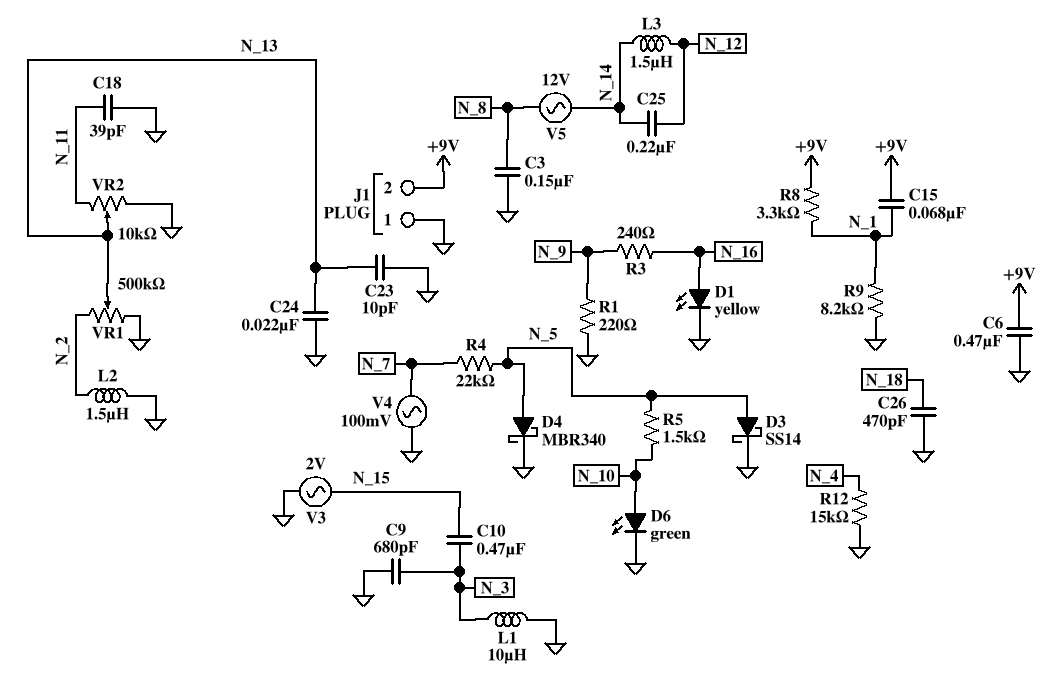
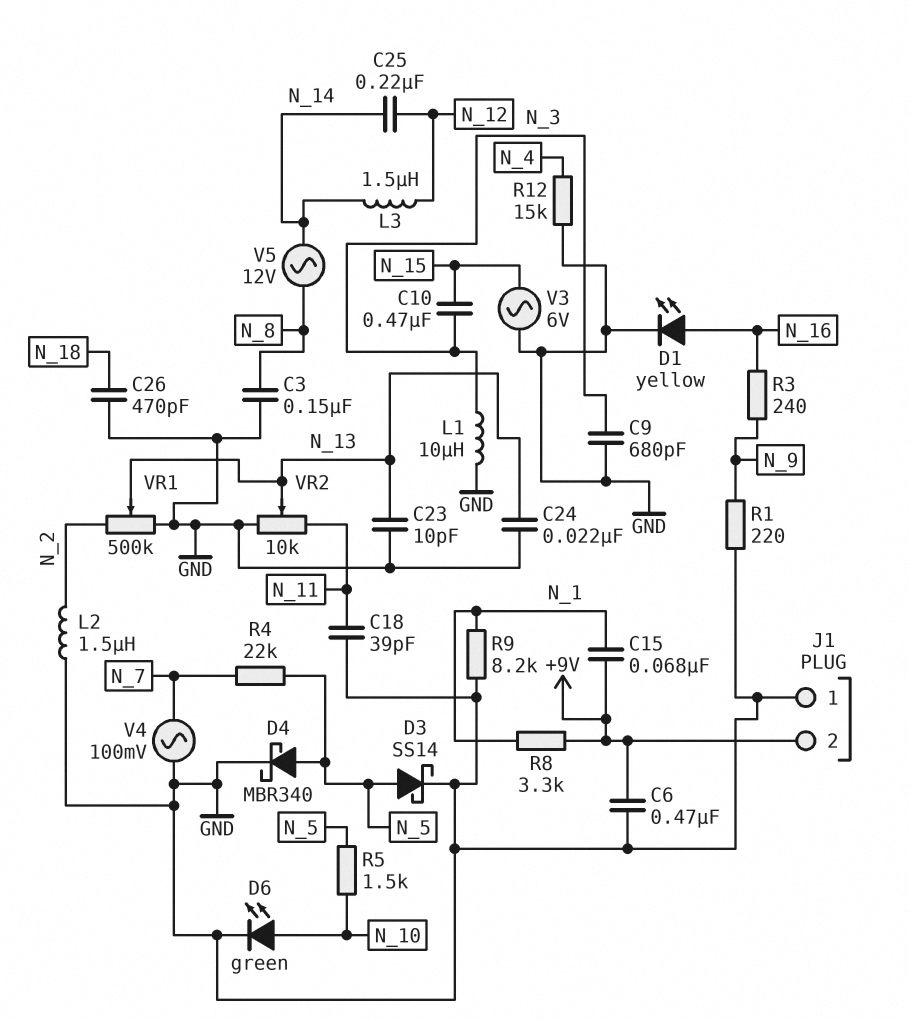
V3: AC 2V (GND, N_15) -> AC 6V (GND, N_15)

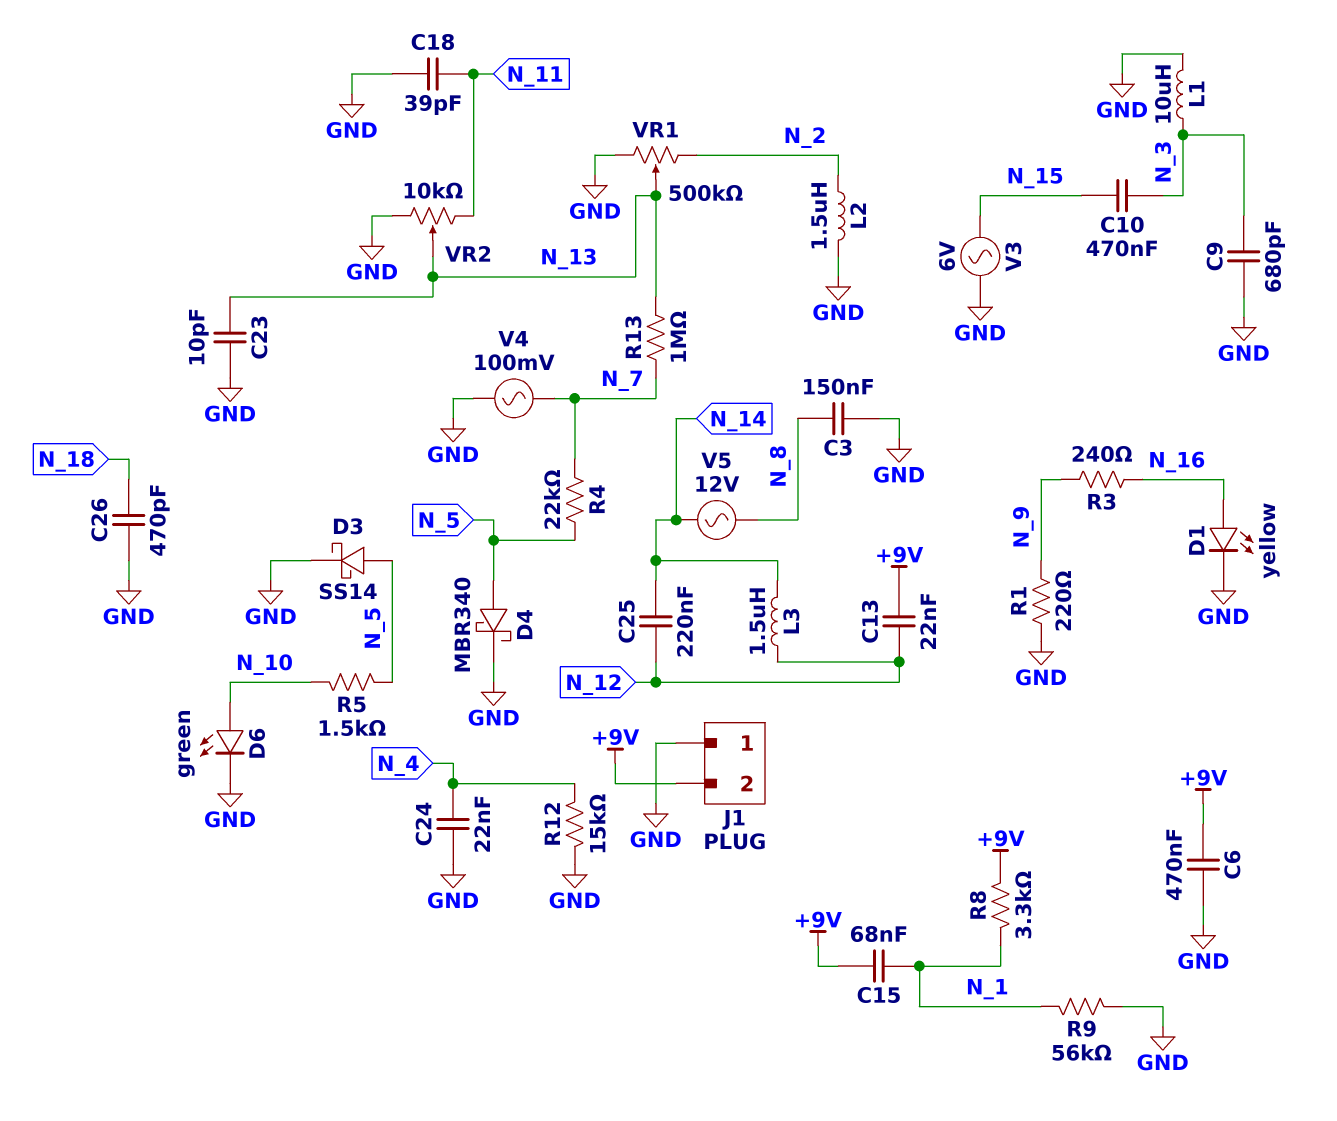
C13: none -> 22nF (+9V, N_12)
C24: 22nF (GND, N_13) -> 22nF (GND, N_4)
R9: 8.2k (GND, N_1) -> 56k (GND, N_1)
R13: none -> 1M (N_7, N_13)

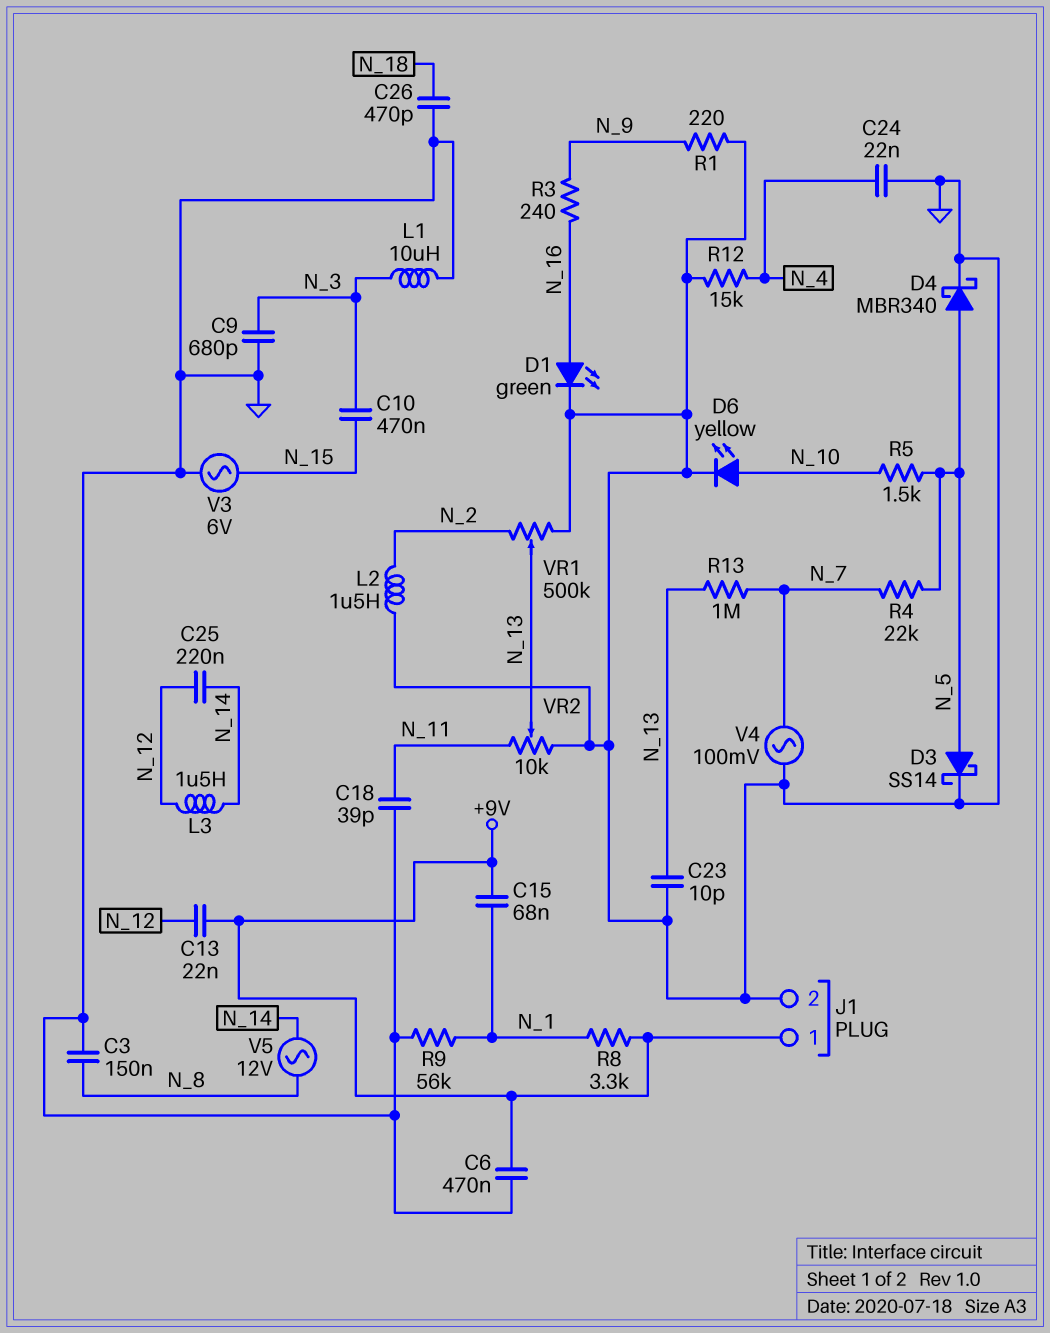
D1: LED yellow (A N_16, K GND) -> LED green (A N_16, K GND)
D6: LED green (A N_10, K GND) -> LED yellow (A N_10, K GND)
J1 pin 1: GND -> +9V
J1 pin 2: +9V -> GND

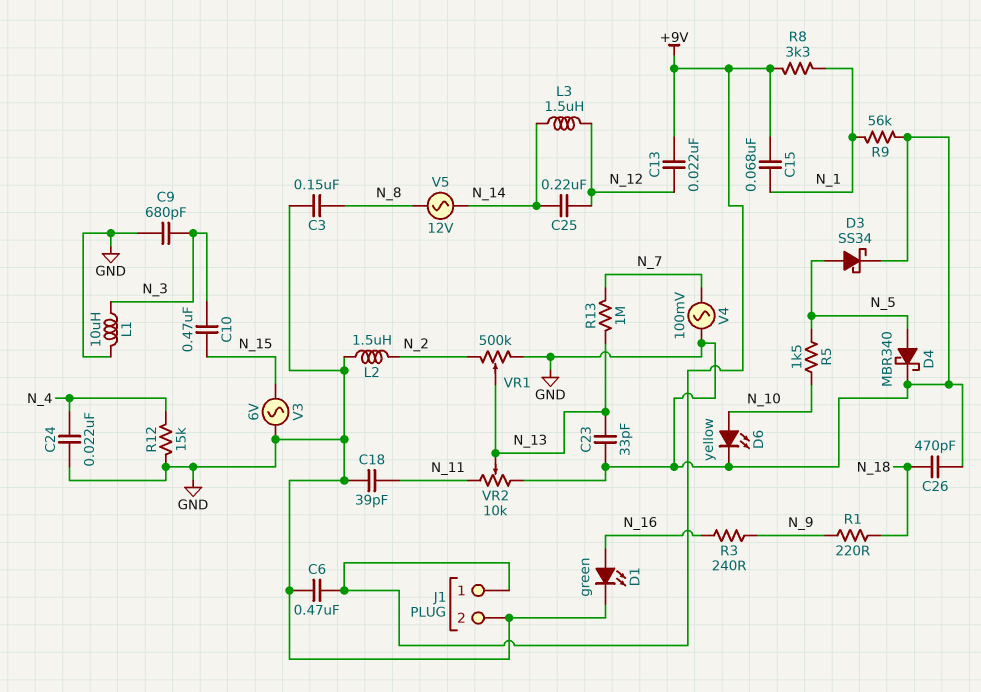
C23: 10pF (GND, N_13) -> 33pF (GND, N_13)
D3: schottky SS14 (A N_5, K GND) -> schottky SS34 (A N_5, K GND)
R1: 220 (GND, N_9) -> 220 (N_9, N_18)
R4: 22k (N_5, N_7) -> none

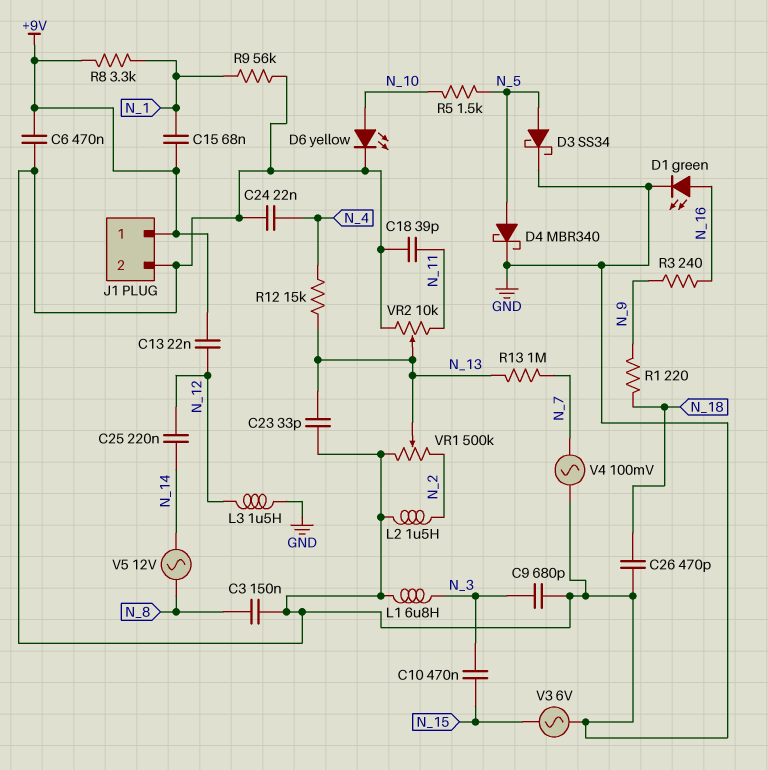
L1: 10uH (GND, N_3) -> 6.8uH (GND, N_3)
L3: 1.5uH (N_12, N_14) -> 1.5uH (GND, N_12)
R12: 15k (GND, N_4) -> 15k (N_4, N_13)

